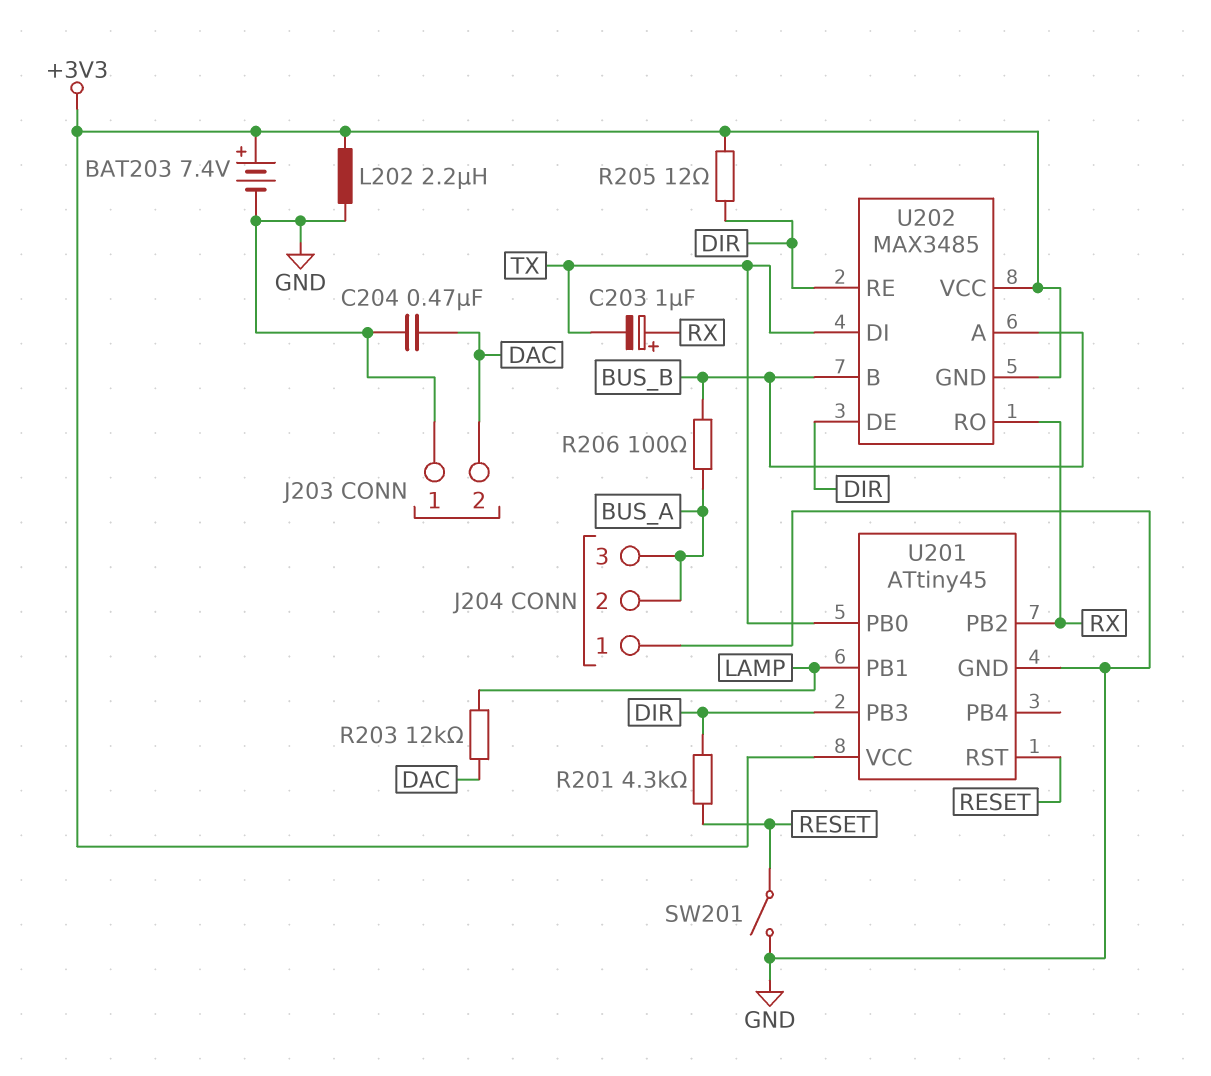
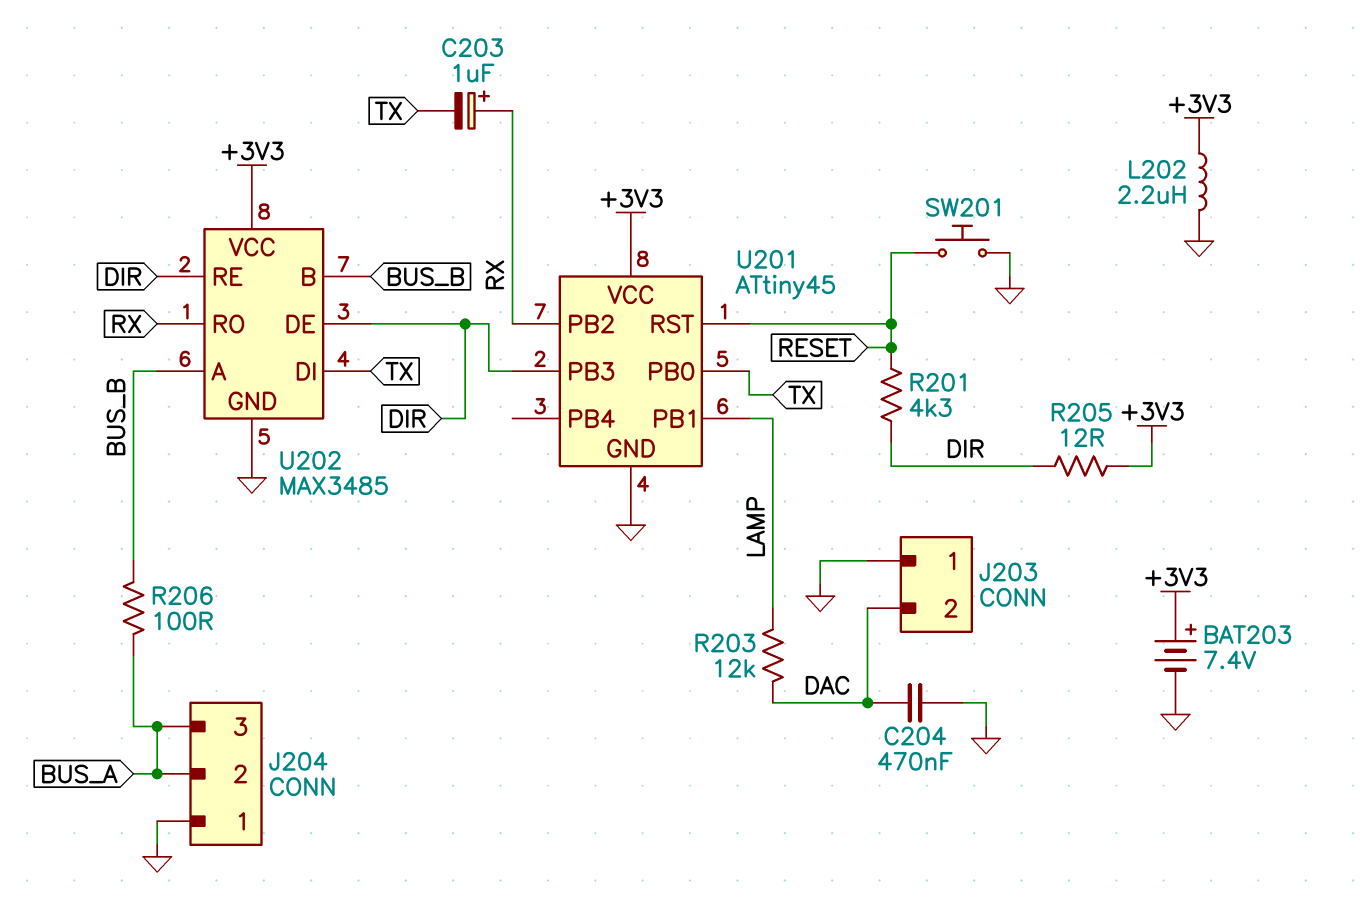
SW201: switch (GND, RESET) -> button (GND, RESET)
U202 pin GND: +3V3 -> GND

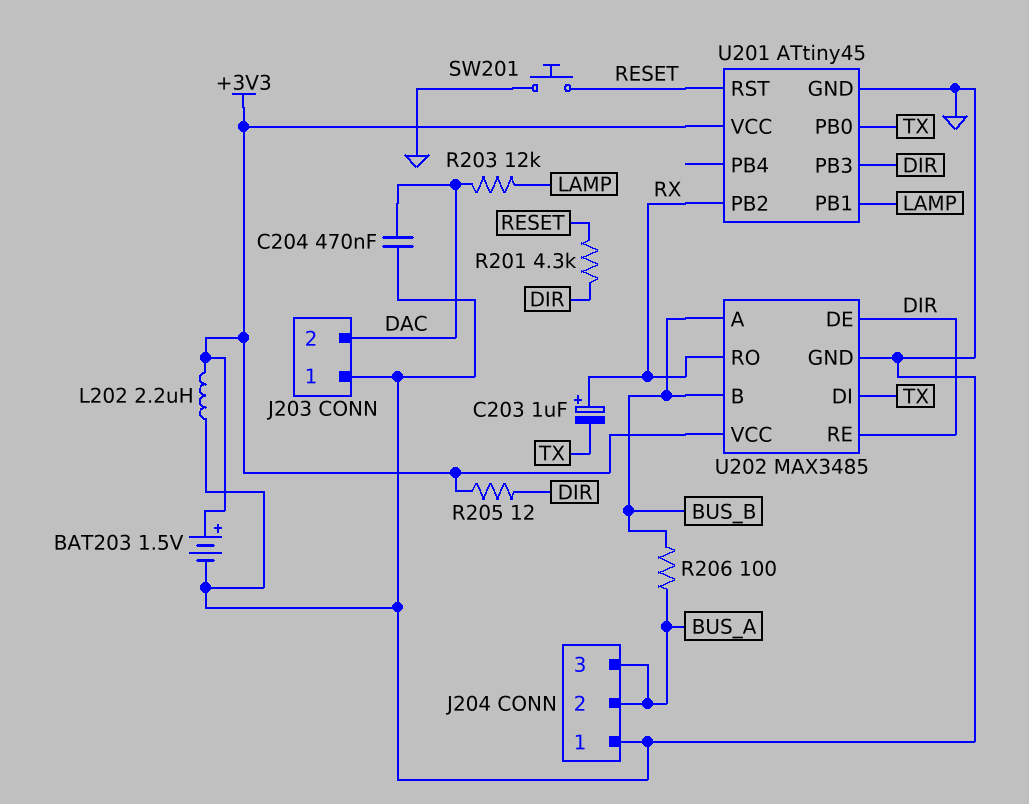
BAT203: 7.4V (plus +3V3, minus GND) -> 1.5V (plus +3V3, minus GND)

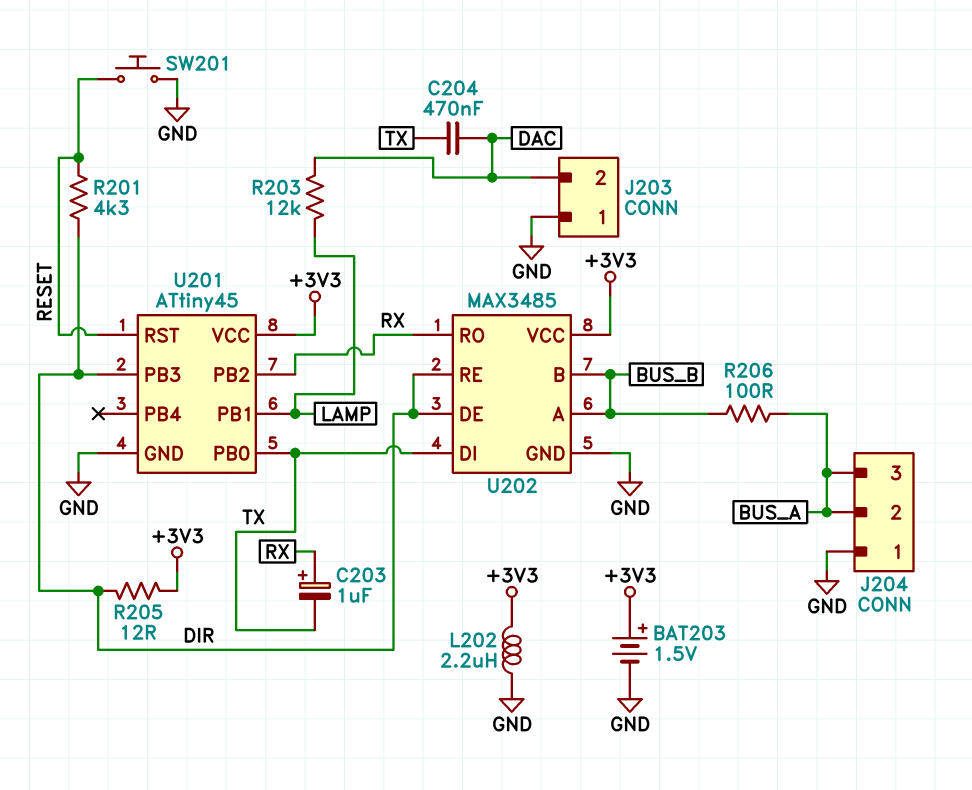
C204: 470nF (DAC, GND) -> 470nF (DAC, TX)

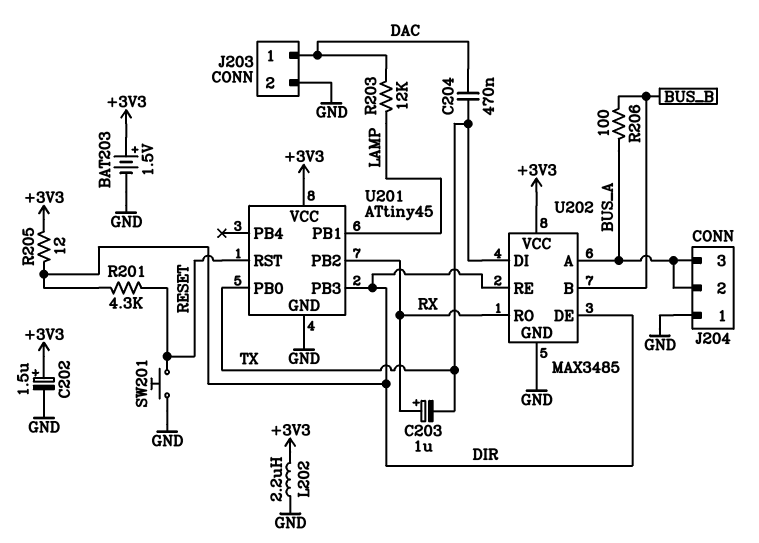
C202: none -> 1.5uF (plus +3V3, minus GND)
J203 pin 1: GND -> DAC
J203 pin 2: DAC -> GND
U202 pin A: BUS_B -> BUS_A

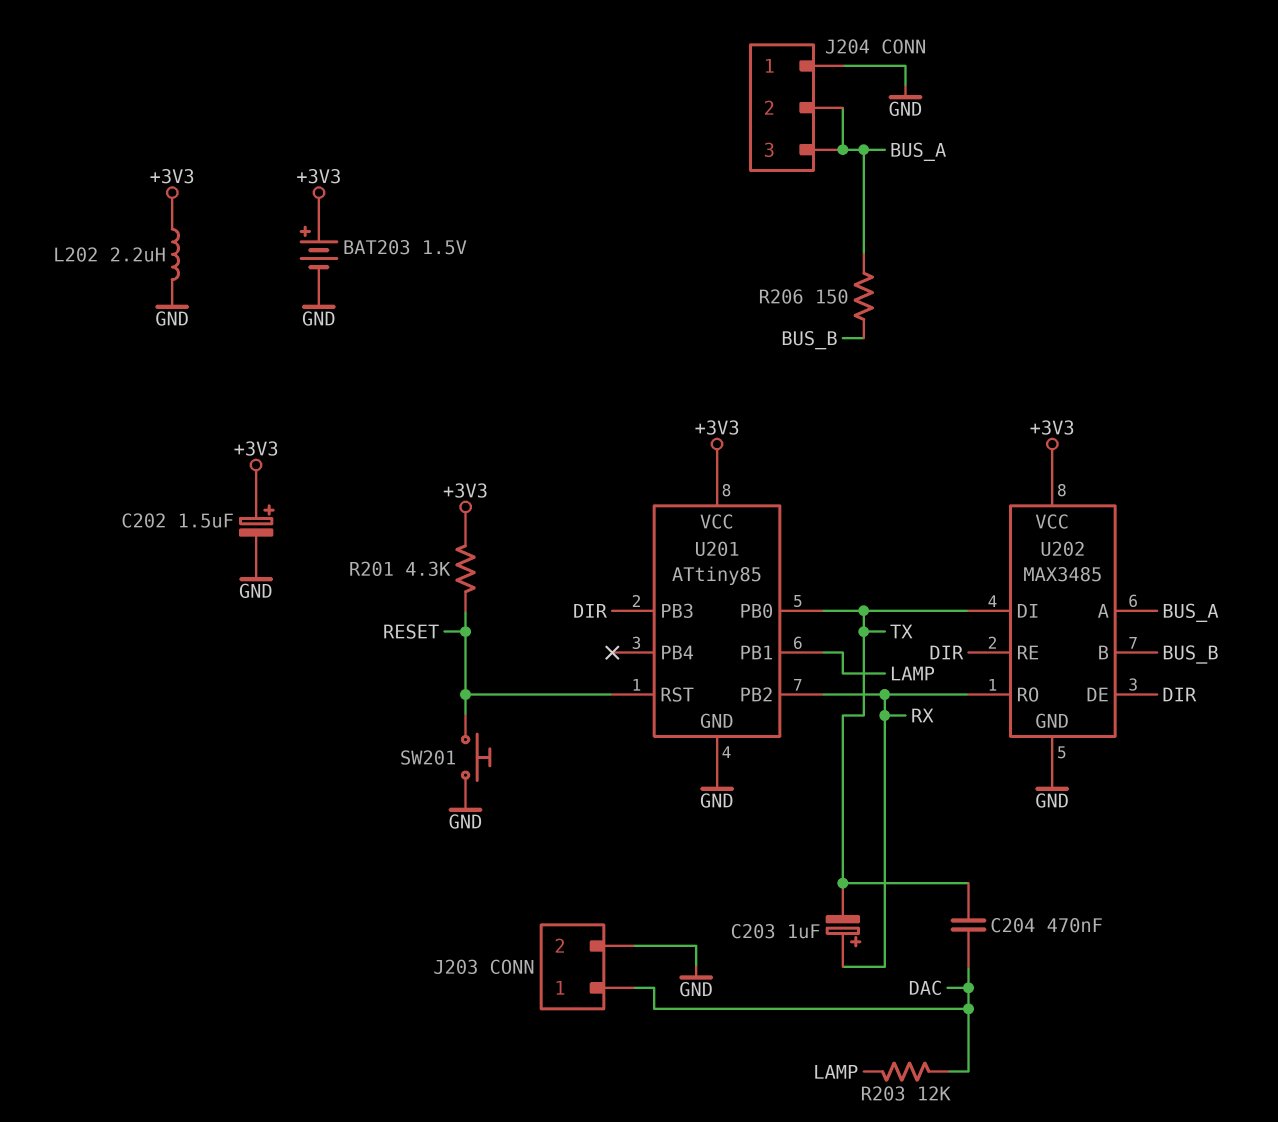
R201: 4.3k (DIR, RESET) -> 4.3k (+3V3, RESET)
R205: 12 (+3V3, DIR) -> none
R206: 100 (BUS_A, BUS_B) -> 150 (BUS_A, BUS_B)
U201: ATtiny45 -> ATtiny85

